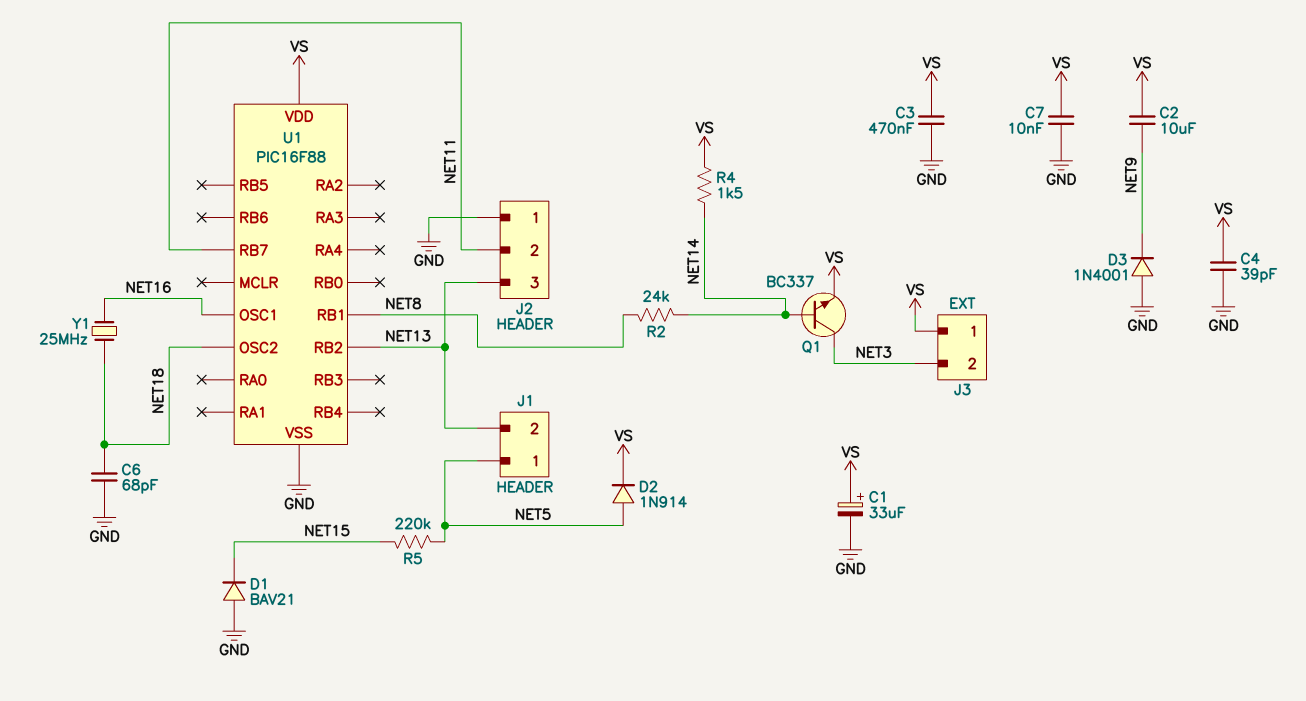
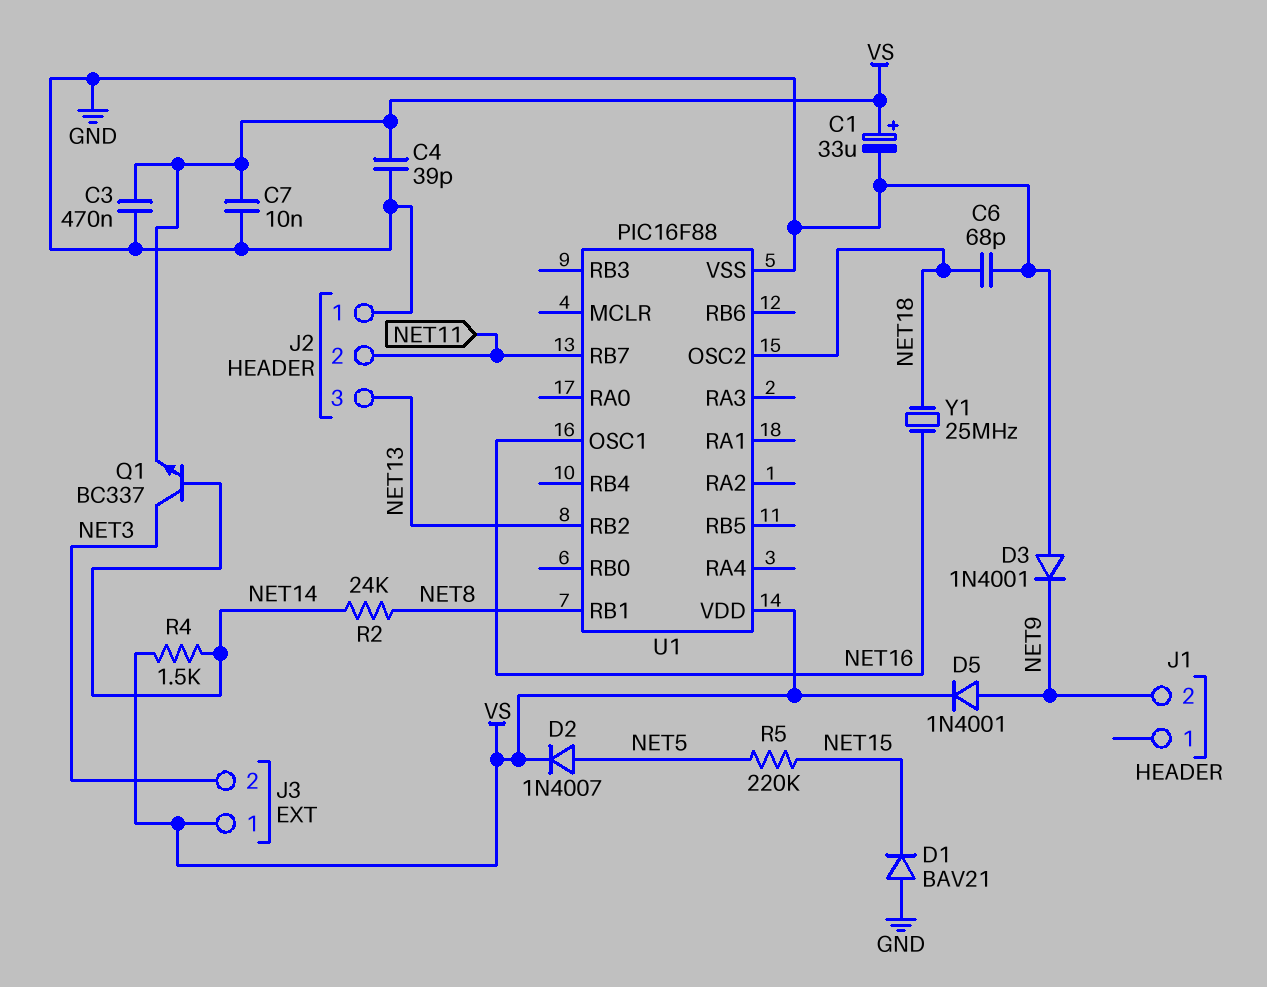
C2: 10uF (NET9, VS) -> none
D2: diode 1N914 (A NET5, K VS) -> diode 1N4007 (A NET5, K VS)
D5: none -> diode 1N4001 (A NET9, K VS)
J1 pin 1: NET5 -> none
J1 pin 2: NET13 -> NET9

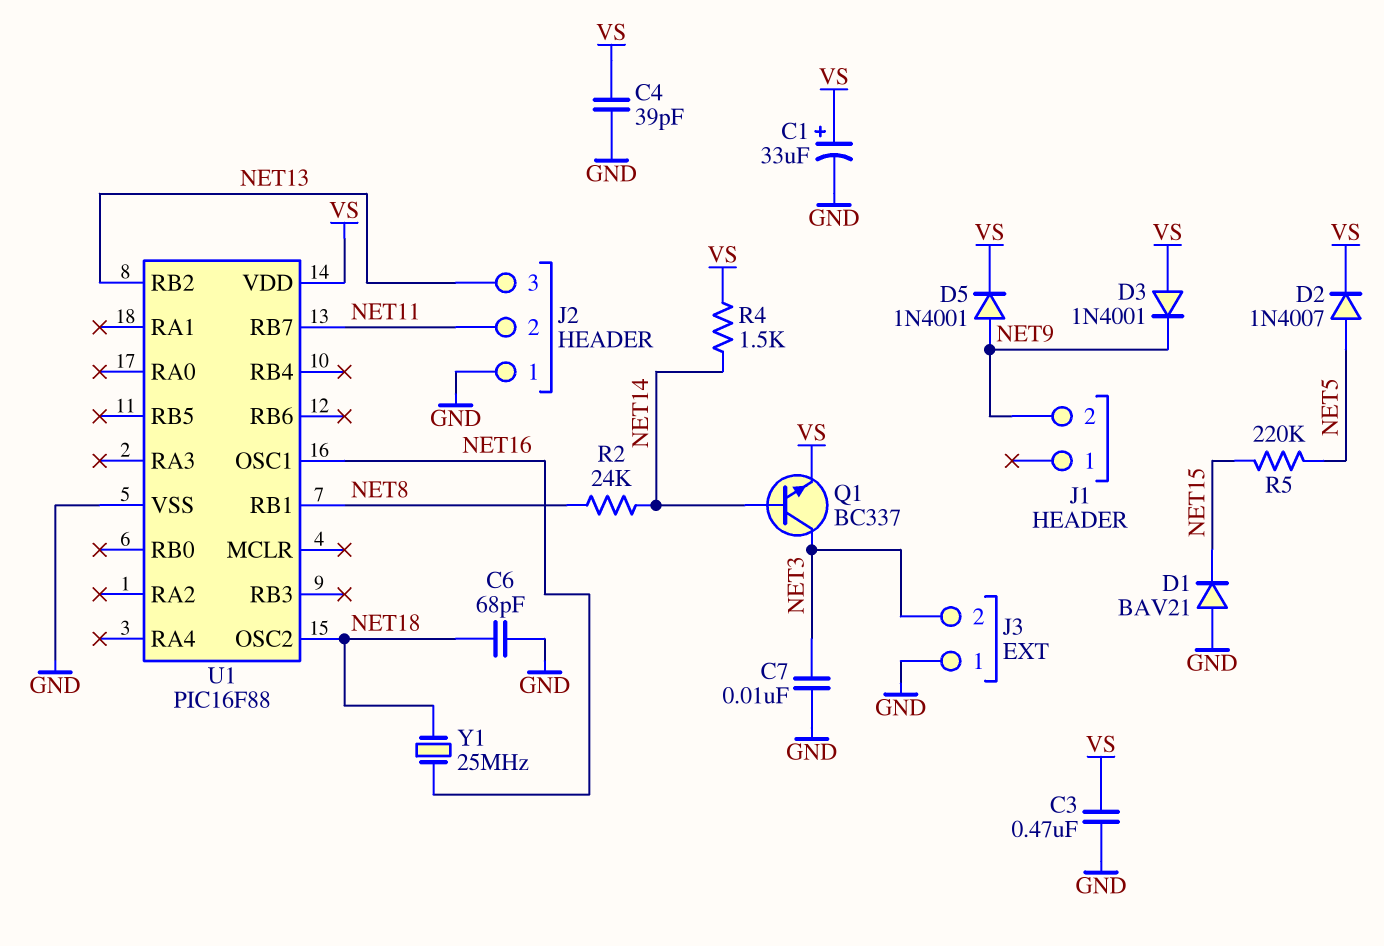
C7: 10nF (GND, VS) -> 10nF (GND, NET3)
D3: diode 1N4001 (A GND, K NET9) -> diode 1N4001 (A VS, K NET9)
J3 pin 1: VS -> GND

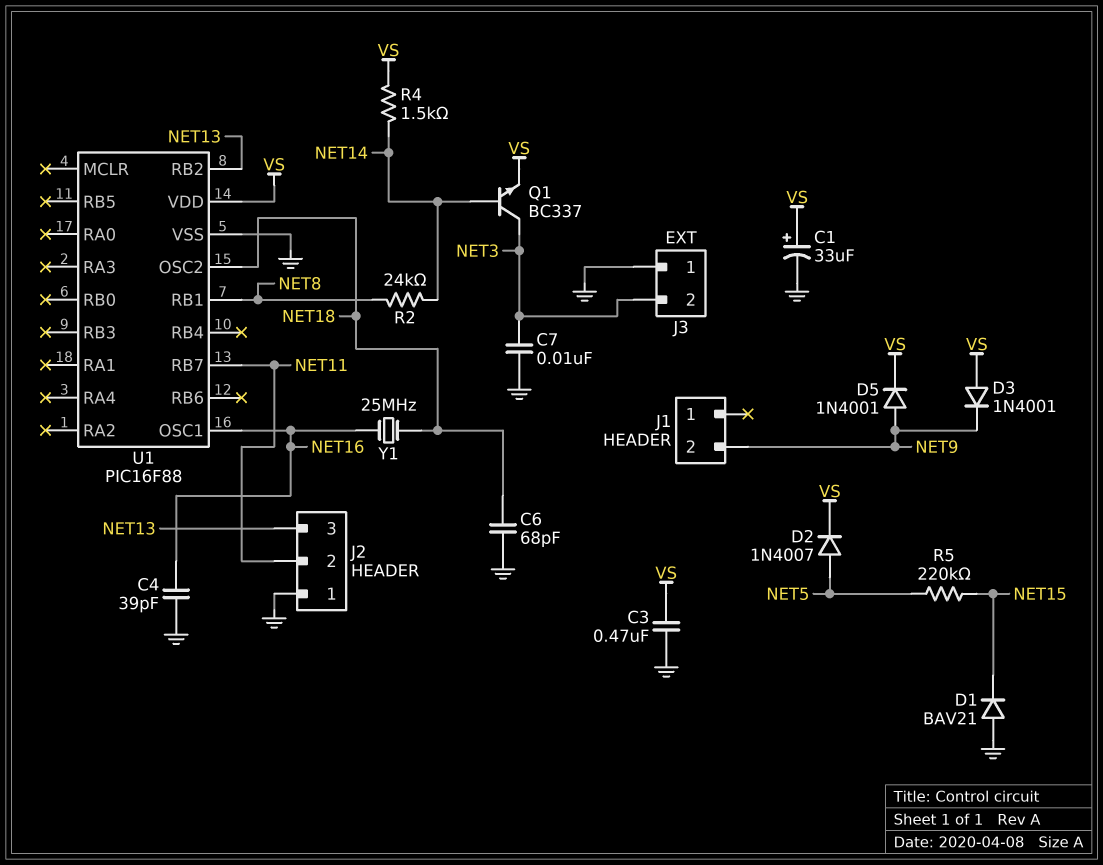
C4: 39pF (GND, VS) -> 39pF (GND, NET16)

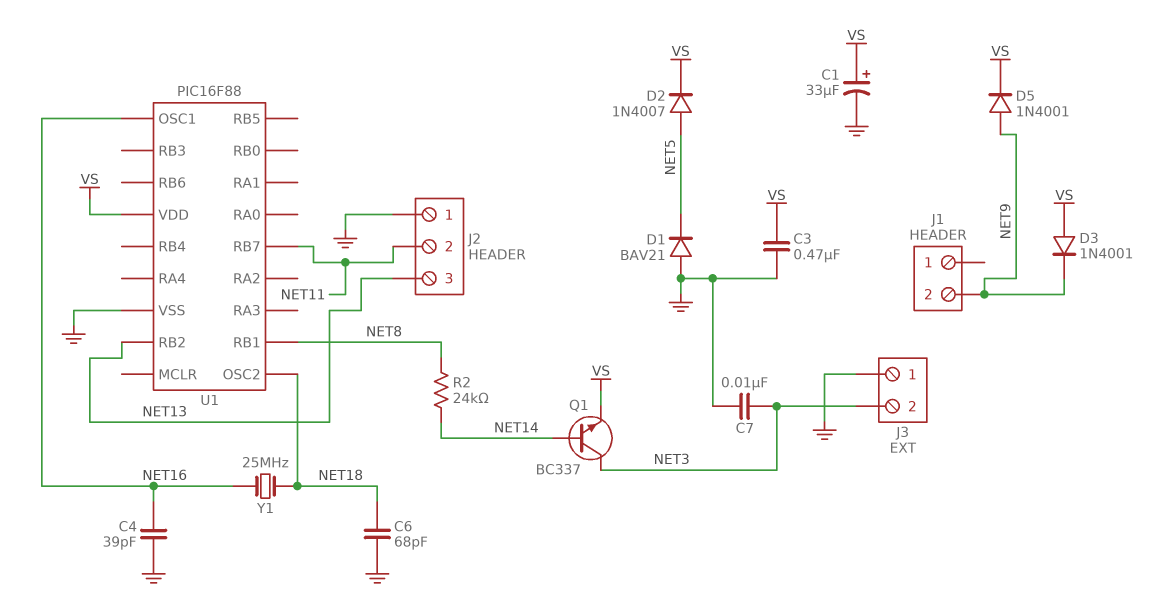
D1: diode BAV21 (A GND, K NET15) -> diode BAV21 (A GND, K NET5)
R4: 1.5k (NET14, VS) -> none
R5: 220k (NET5, NET15) -> none

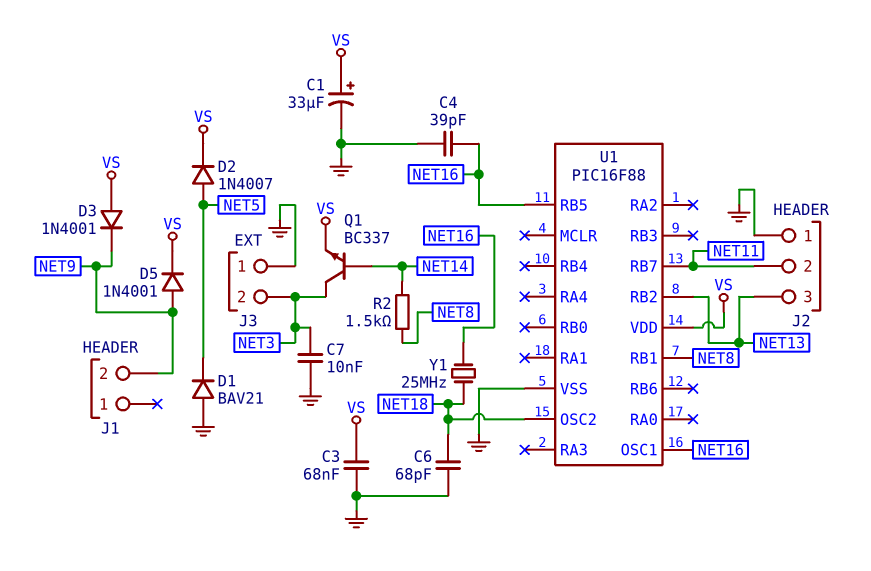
C3: 470nF (GND, VS) -> 68nF (GND, VS)
R2: 24k (NET8, NET14) -> 1.5k (NET8, NET14)
U1 pin RB5: none -> NET16

